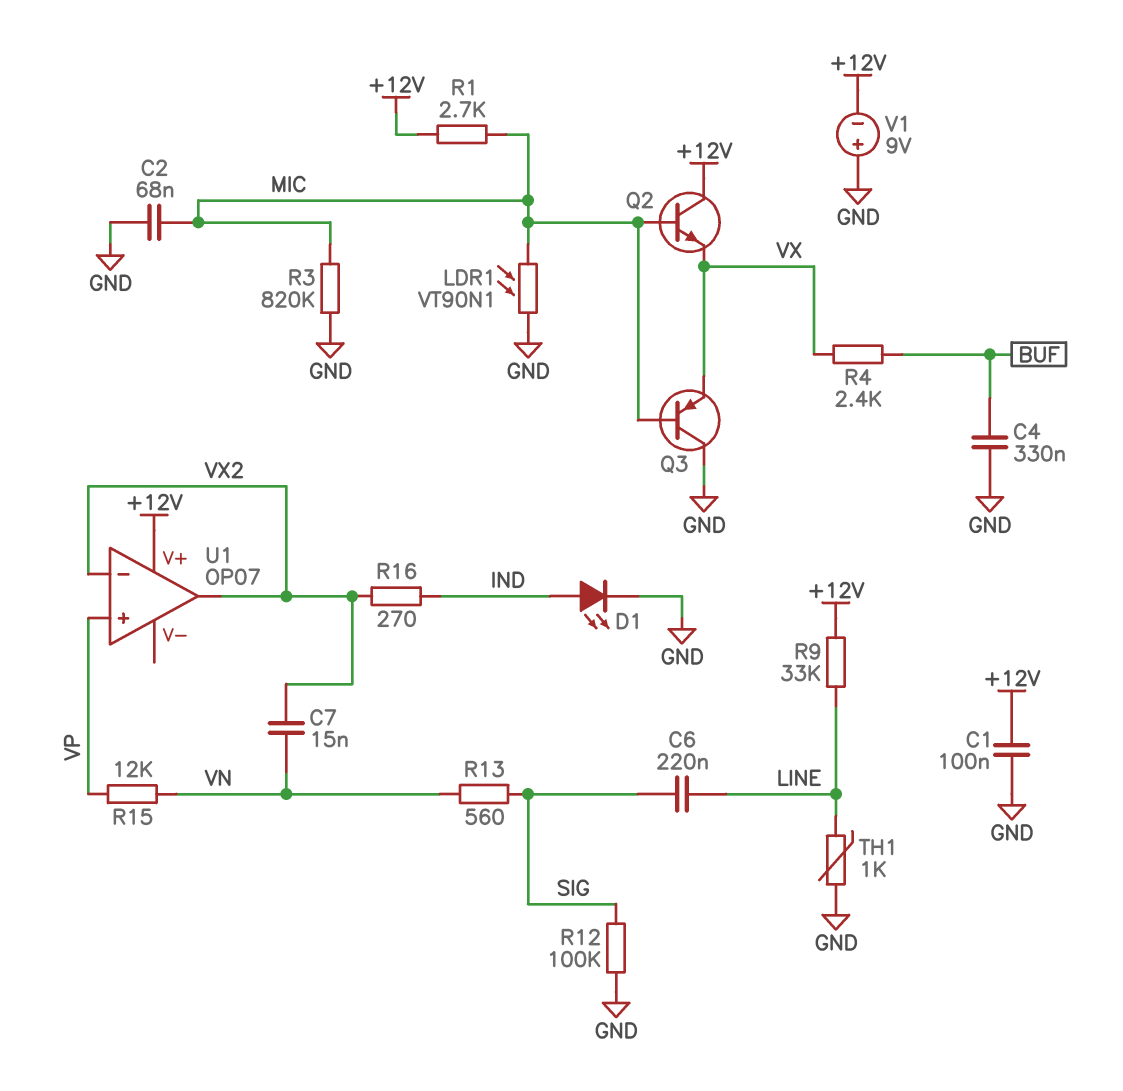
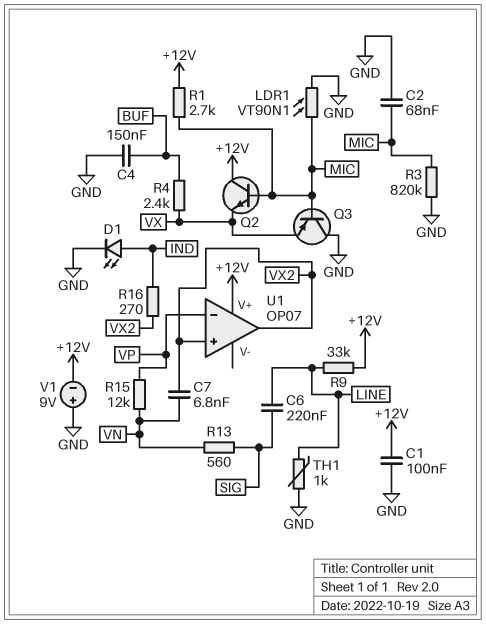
C4: 330nF (BUF, GND) -> 150nF (BUF, GND)
C7: 15nF (VN, VX2) -> 6.8nF (VN, VX2)
R12: 100k (GND, SIG) -> none
U1 pin in+: VP -> VX2
U1 pin in-: VX2 -> VP

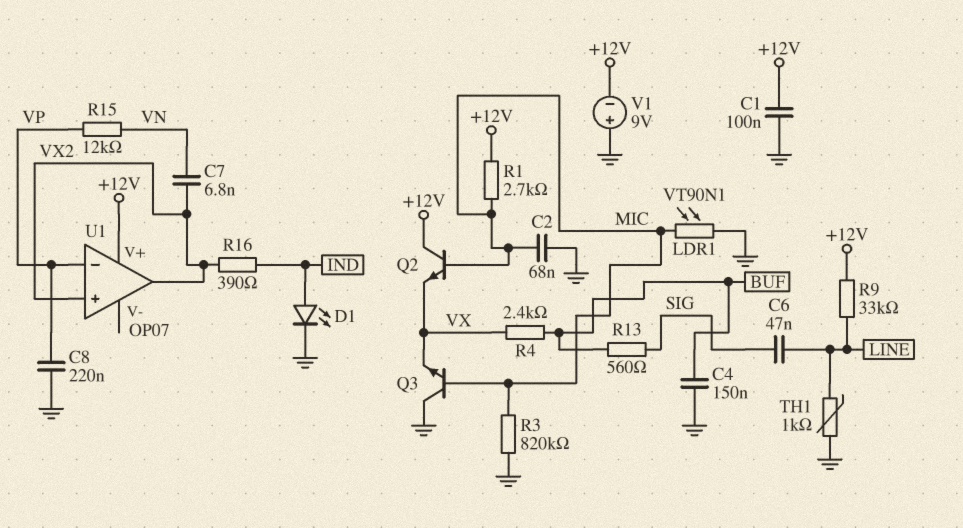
C6: 220nF (LINE, SIG) -> 47nF (LINE, SIG)
C8: none -> 220nF (GND, VP)
Q3: PNP (B MIC, C GND, E VX) -> NPN (B MIC, C GND, E VX)
R13: 560 (SIG, VN) -> 560 (BUF, SIG)
R16: 270 (IND, VX2) -> 390 (IND, VX2)

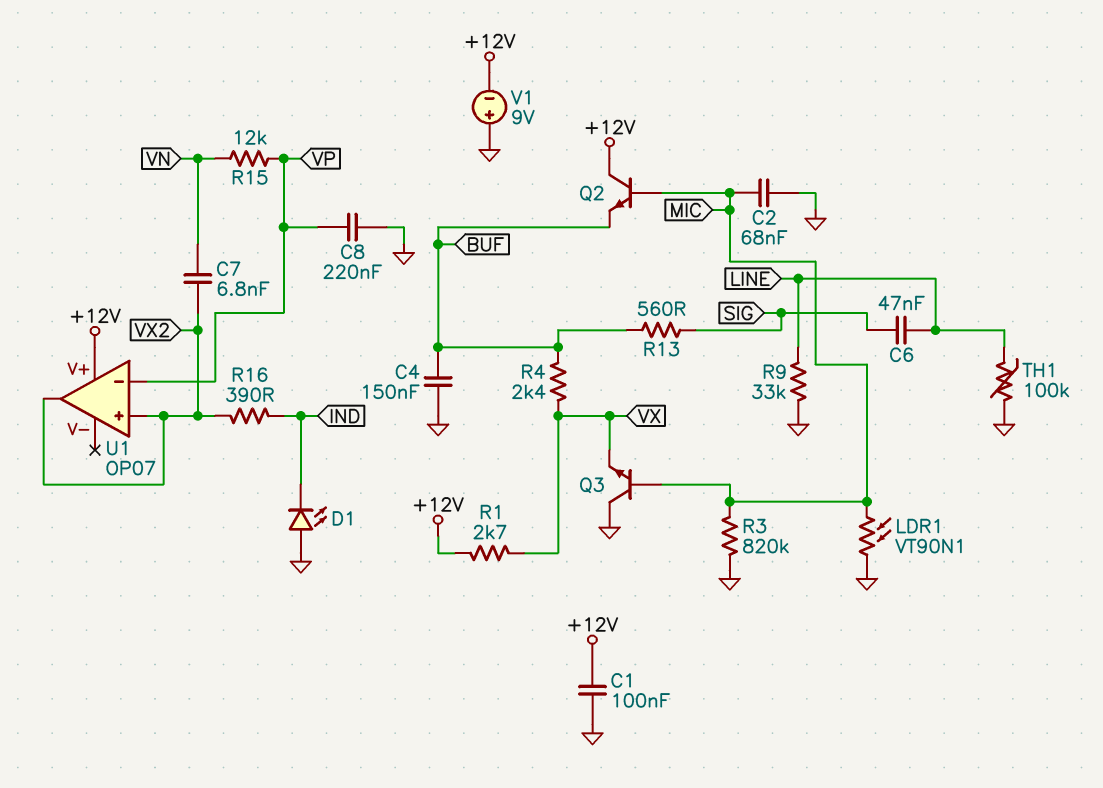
D1: LED (A IND, K GND) -> LED (A GND, K IND)
Q2: NPN (B MIC, C +12V, E VX) -> NPN (B MIC, C +12V, E BUF)
R1: 2.7k (+12V, MIC) -> 2.7k (+12V, VX)
R9: 33k (+12V, LINE) -> 33k (GND, LINE)
TH1: 1k (GND, LINE) -> 100k (GND, LINE)

